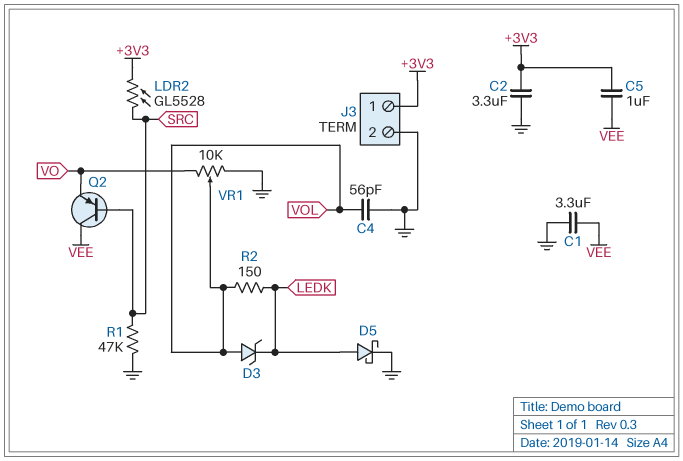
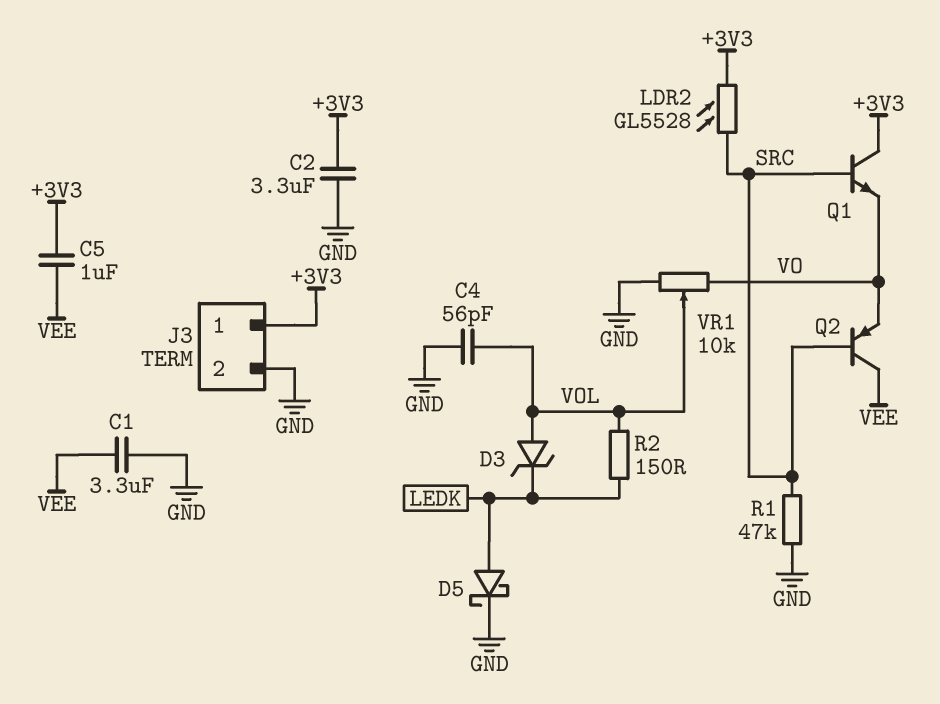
Q1: none -> NPN (B SRC, C +3V3, E VO)

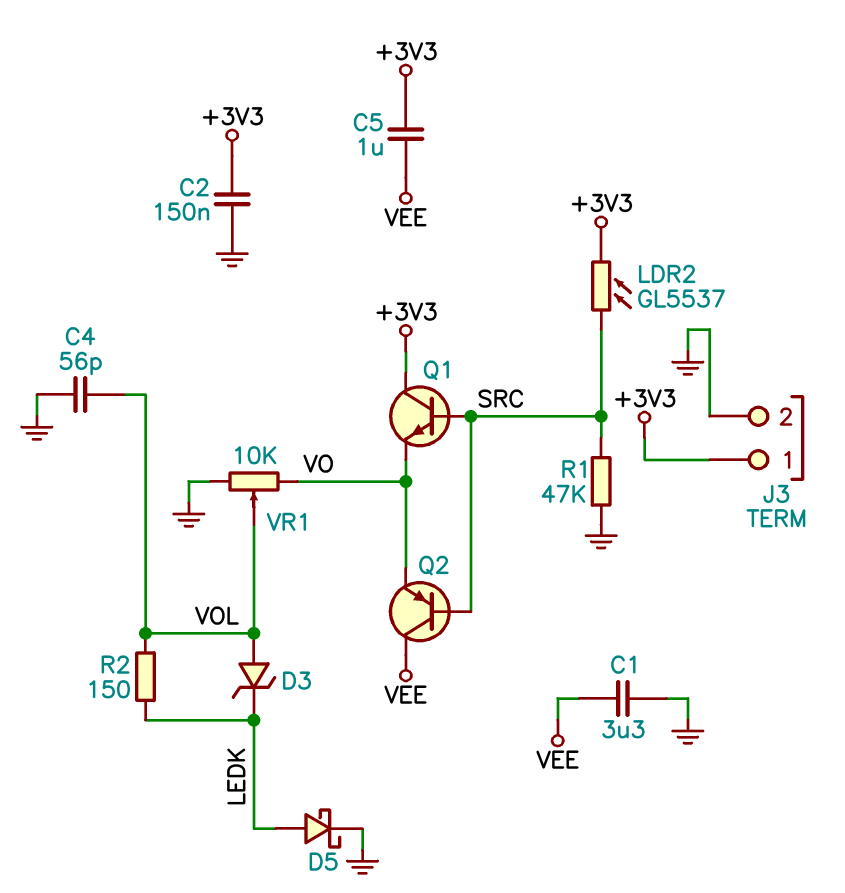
C2: 3.3uF (+3V3, GND) -> 150nF (+3V3, GND)
LDR2: GL5528 (+3V3, SRC) -> GL5537 (+3V3, SRC)

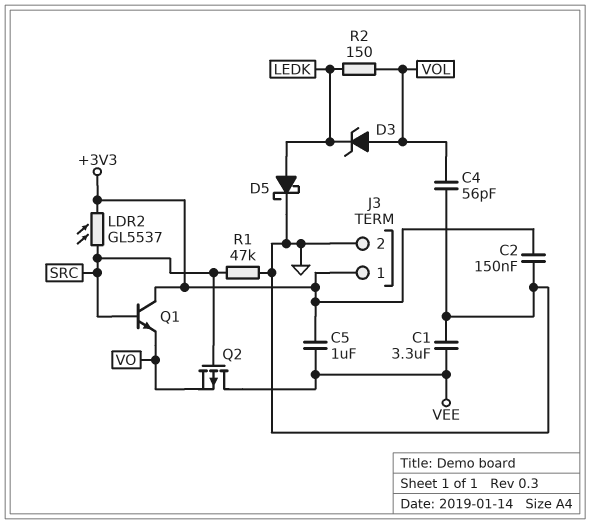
Q2: PNP (B SRC, C VEE, E VO) -> PMOS (G SRC, D VEE, S VO)
VR1: 10k (GND, VO, wiper VOL) -> none

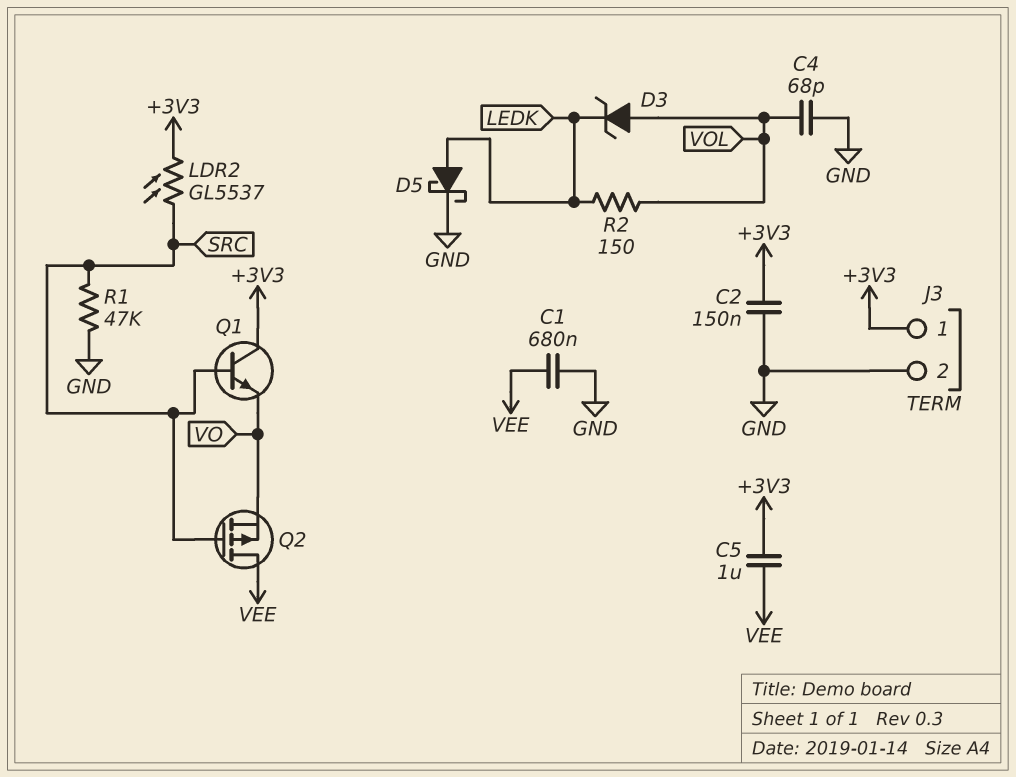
C1: 3.3uF (GND, VEE) -> 680nF (GND, VEE)
C4: 56pF (GND, VOL) -> 68pF (GND, VOL)

